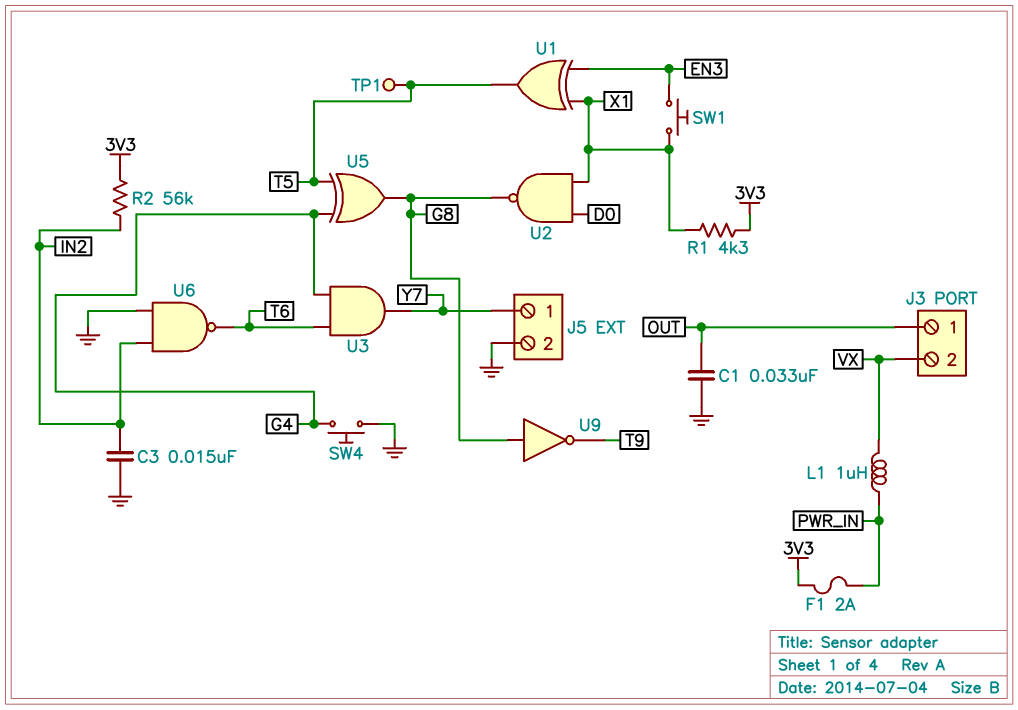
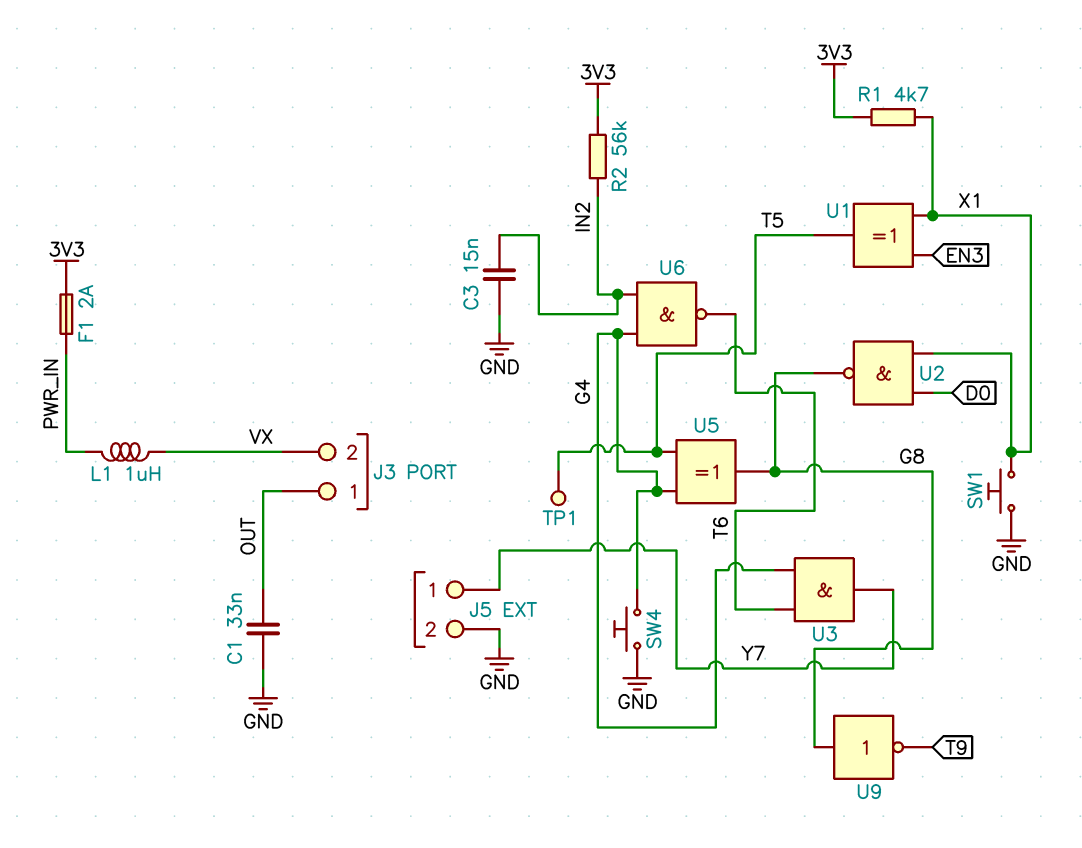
R1: 4.3k (3V3, X1) -> 4.7k (3V3, X1)
SW1: button (EN3, X1) -> button (GND, X1)
U6: NAND (in GND, in IN2, out T6) -> NAND (in G4, in IN2, out T6)

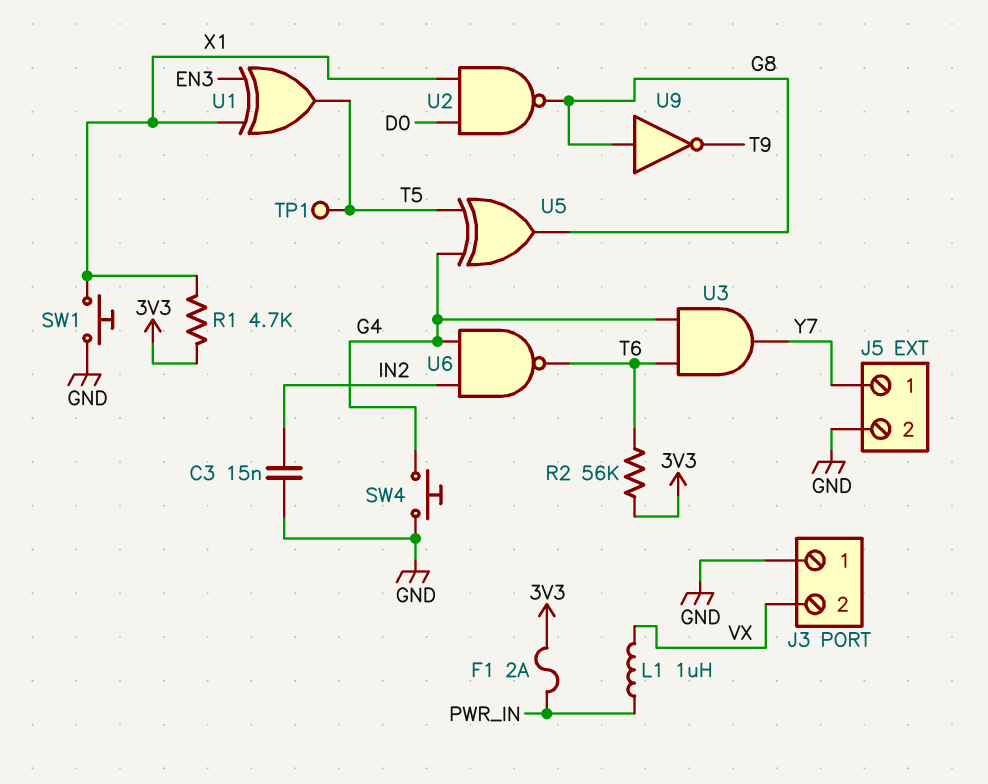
C1: 33nF (GND, OUT) -> none
J3 pin 1: OUT -> GND
R2: 56k (3V3, IN2) -> 56k (3V3, T6)

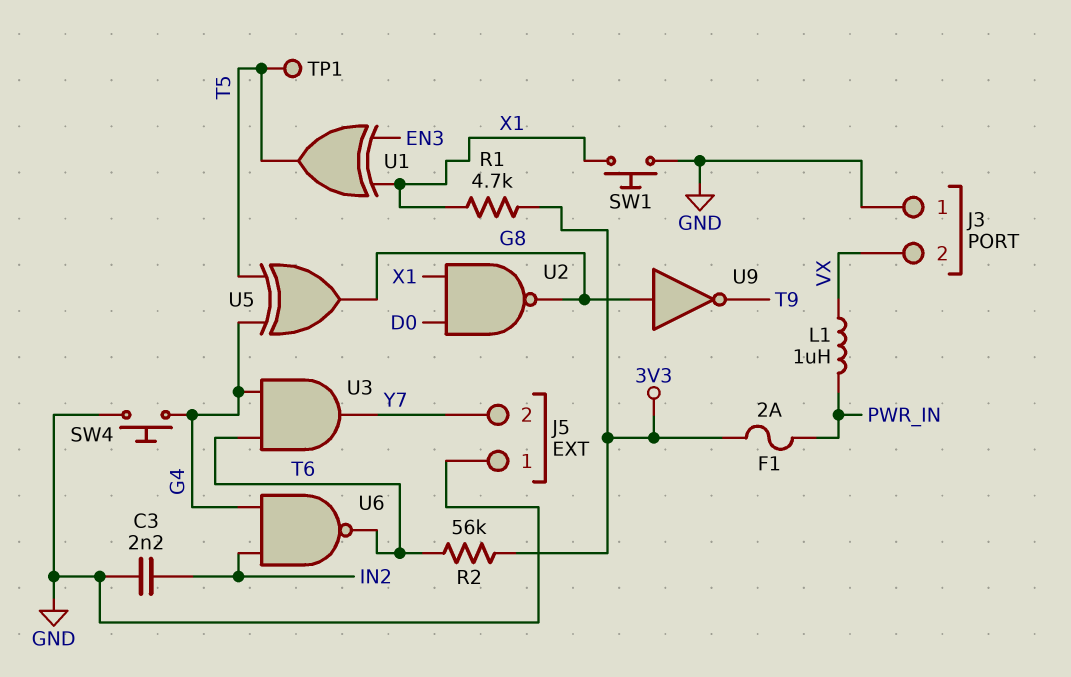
C3: 15nF (GND, IN2) -> 2.2nF (GND, IN2)
J5 pin 1: Y7 -> GND
J5 pin 2: GND -> Y7

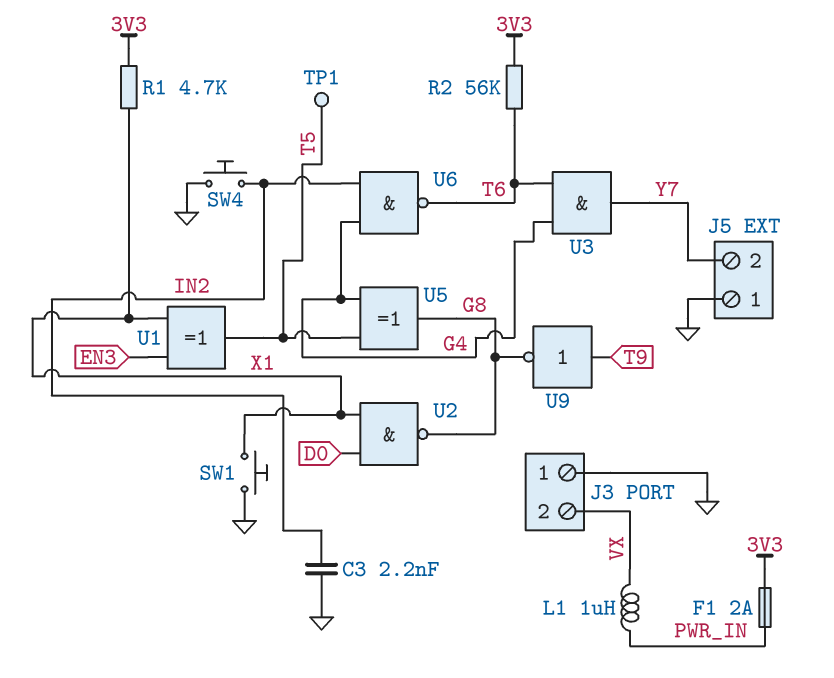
SW4: button (G4, GND) -> button (GND, IN2)
U9: NOT (in G8, out T9) -> NOT (in T9, out G8)

